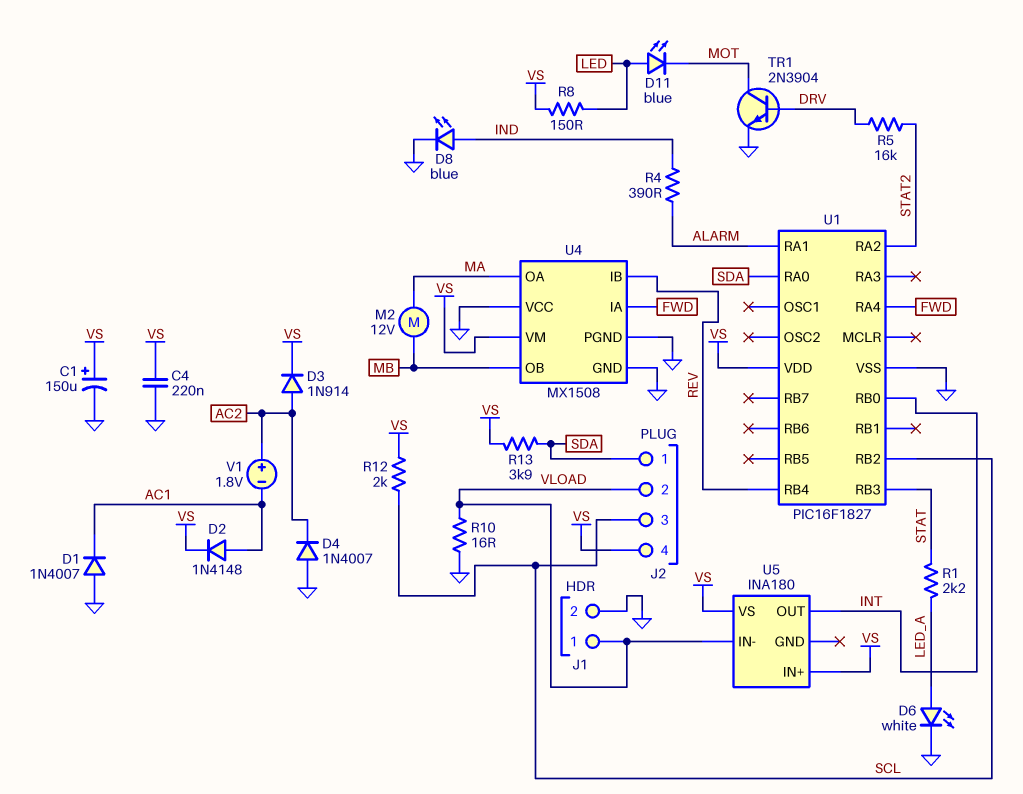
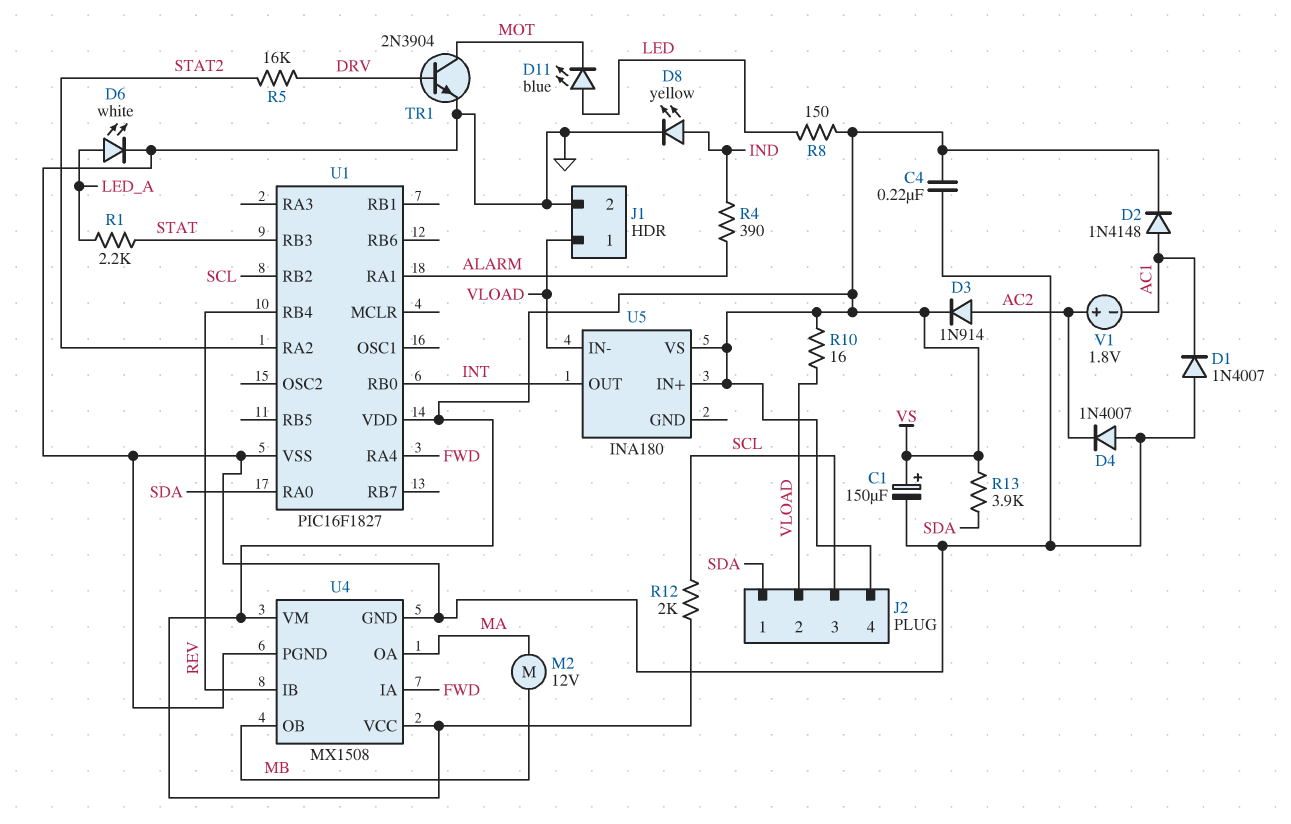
D8: LED blue (A IND, K GND) -> LED yellow (A IND, K GND)
R10: 16 (GND, VLOAD) -> 16 (VLOAD, VS)
U4 pin VCC: GND -> VS

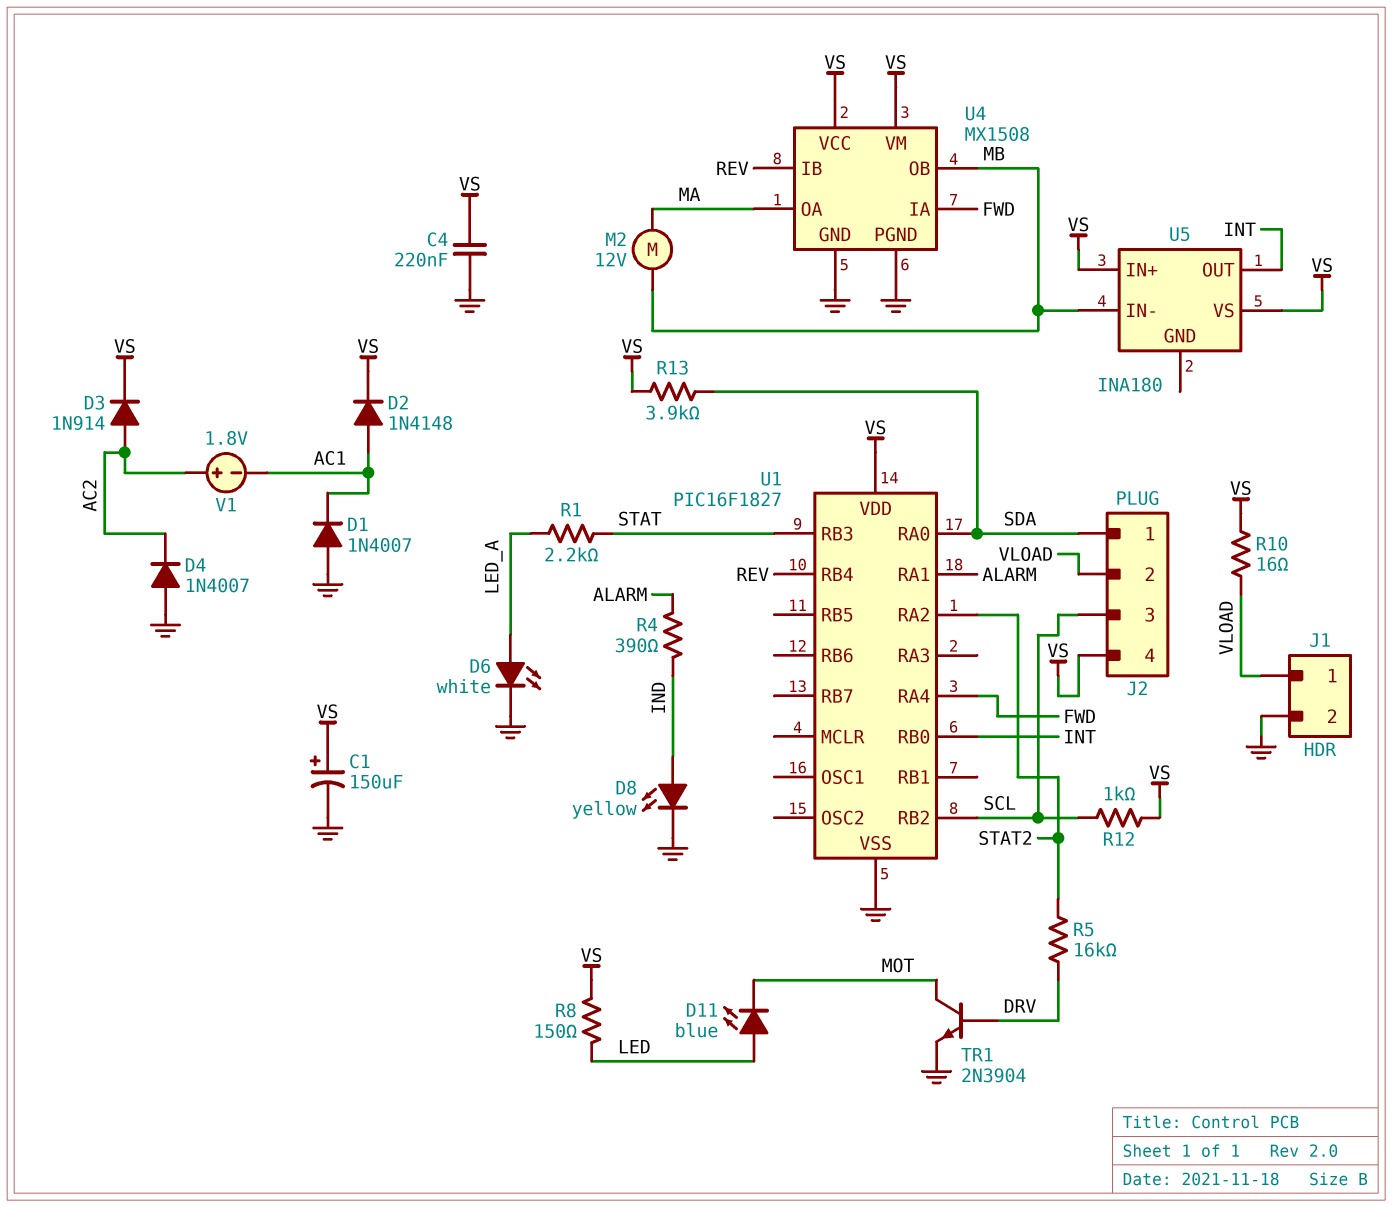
R12: 2k (SCL, VS) -> 1k (SCL, VS)
U5 pin IN-: VLOAD -> MB

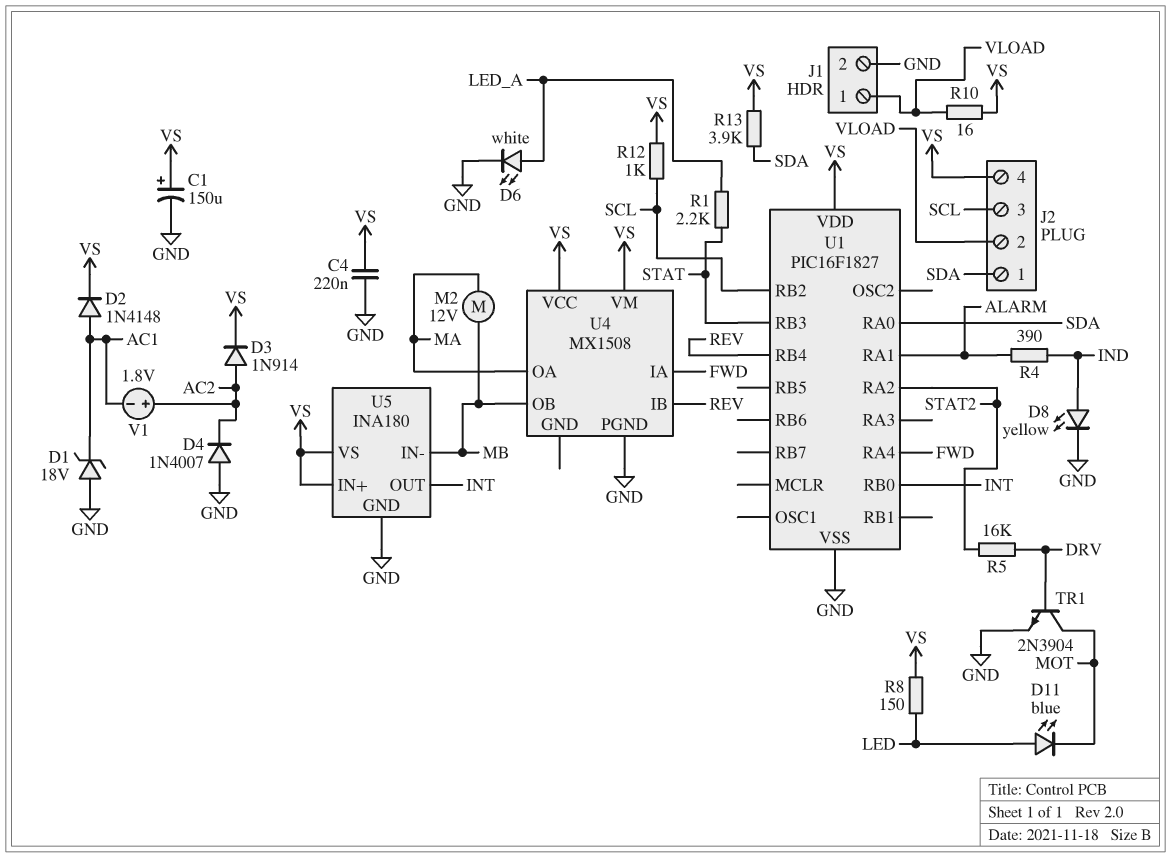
D1: diode 1N4007 (A GND, K AC1) -> zener 18V (A GND, K AC1)
U4 pin GND: GND -> none
U5 pin GND: none -> GND

